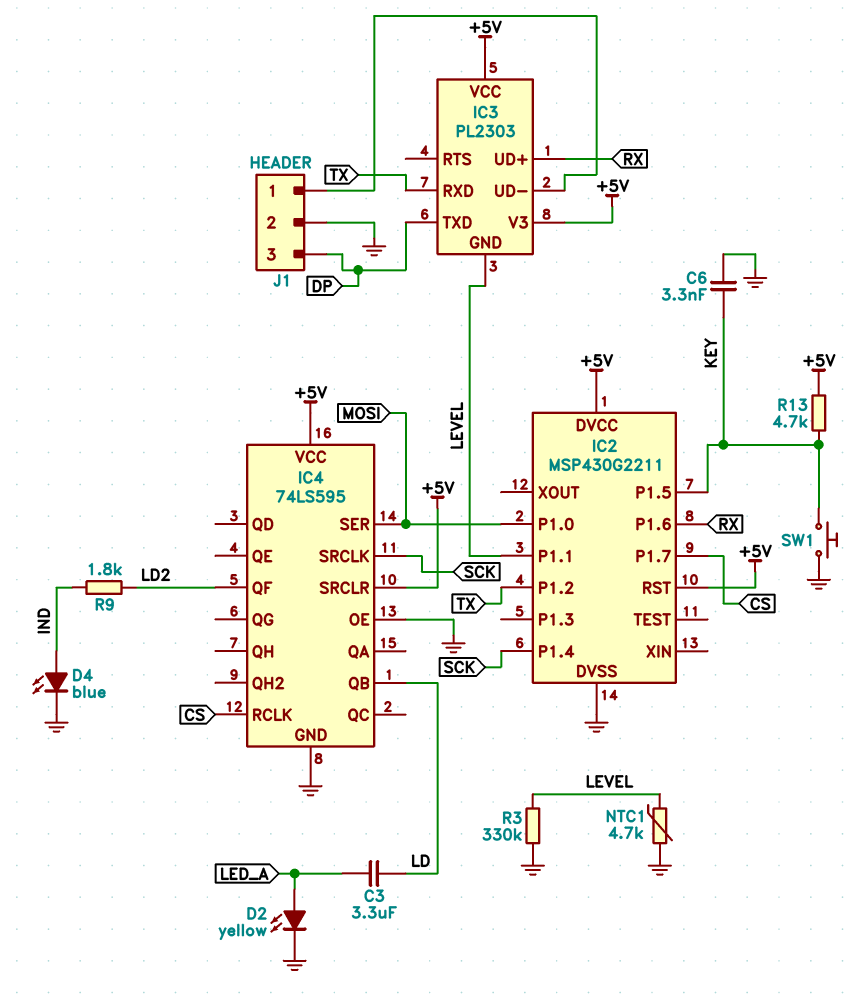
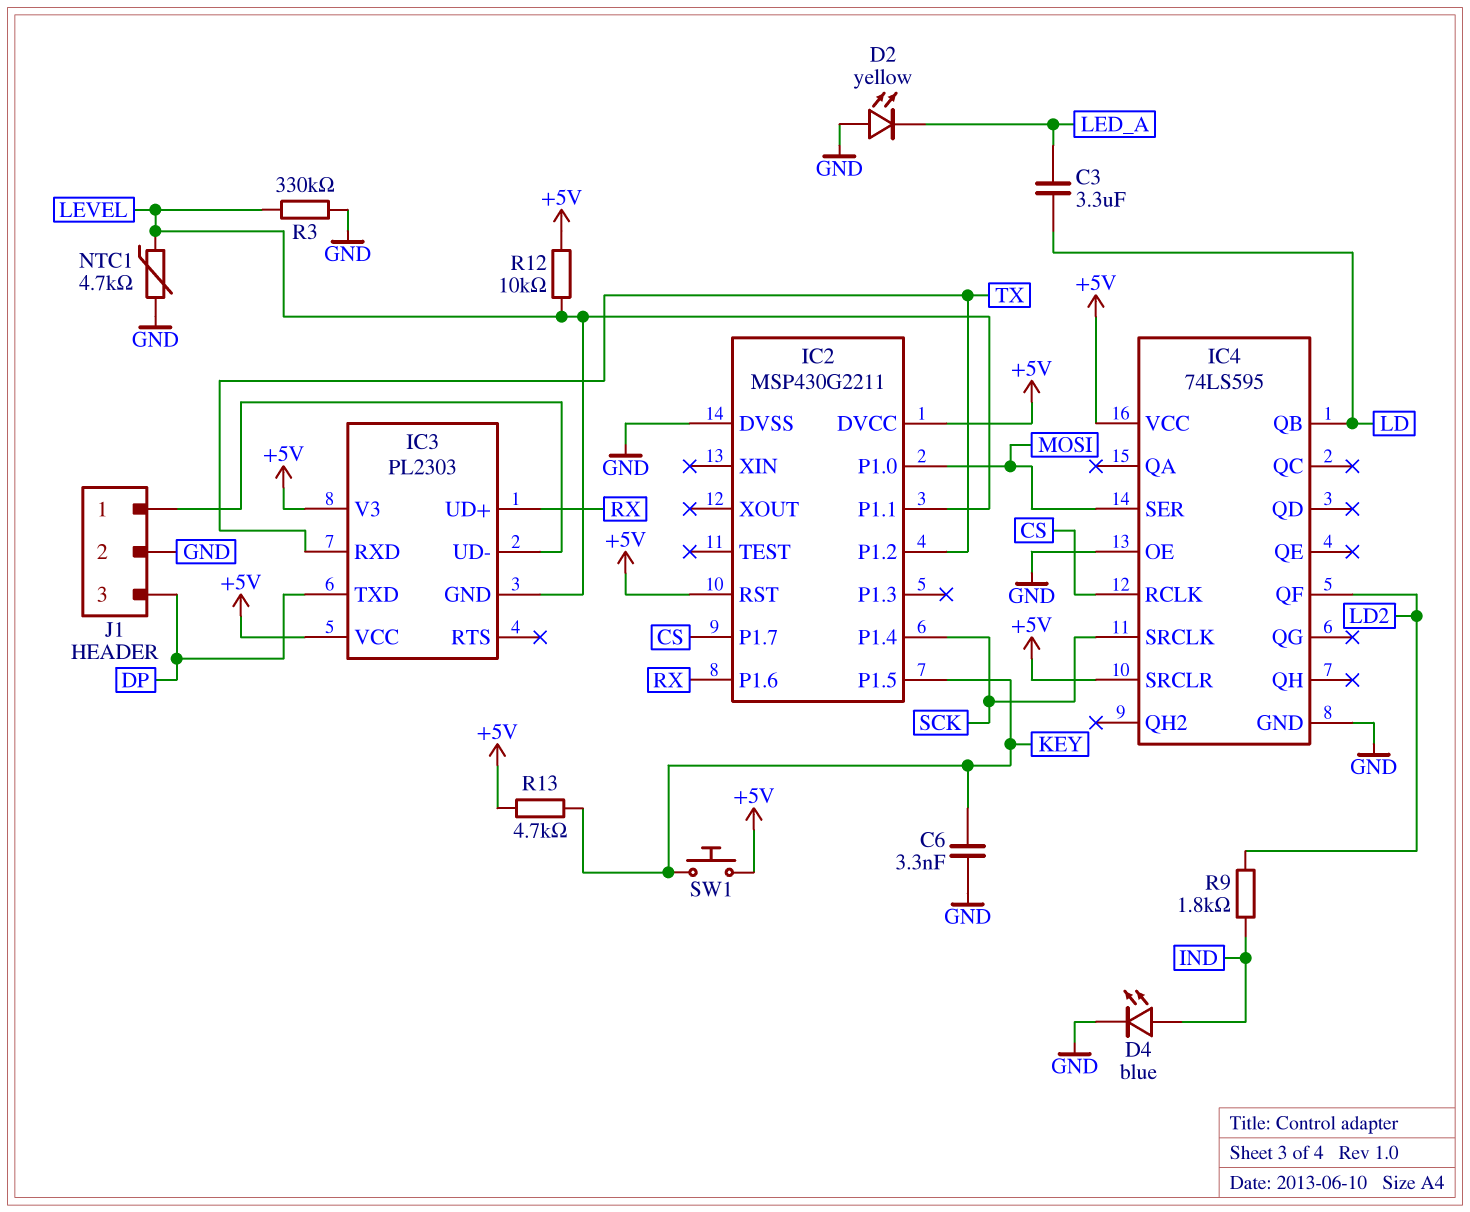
D2: LED yellow (A LED_A, K GND) -> LED yellow (A GND, K LED_A)
R12: none -> 10k (+5V, LEVEL)
SW1: button (GND, KEY) -> button (+5V, KEY)

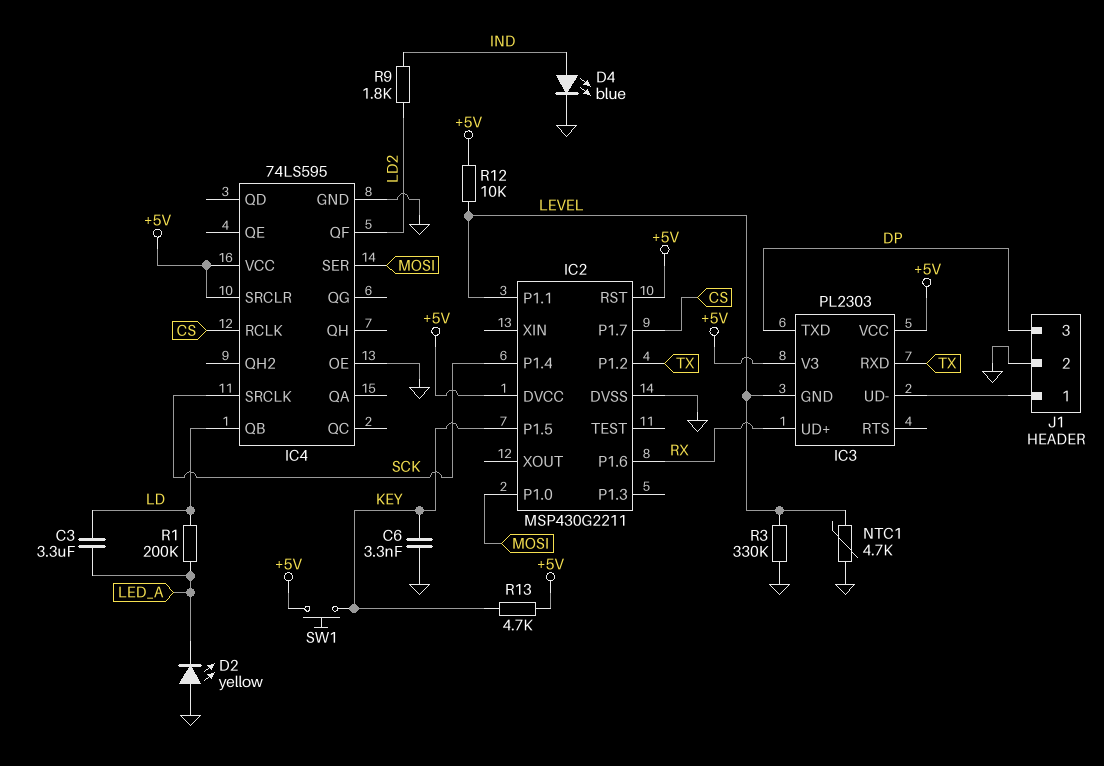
R1: none -> 200k (LD, LED_A)

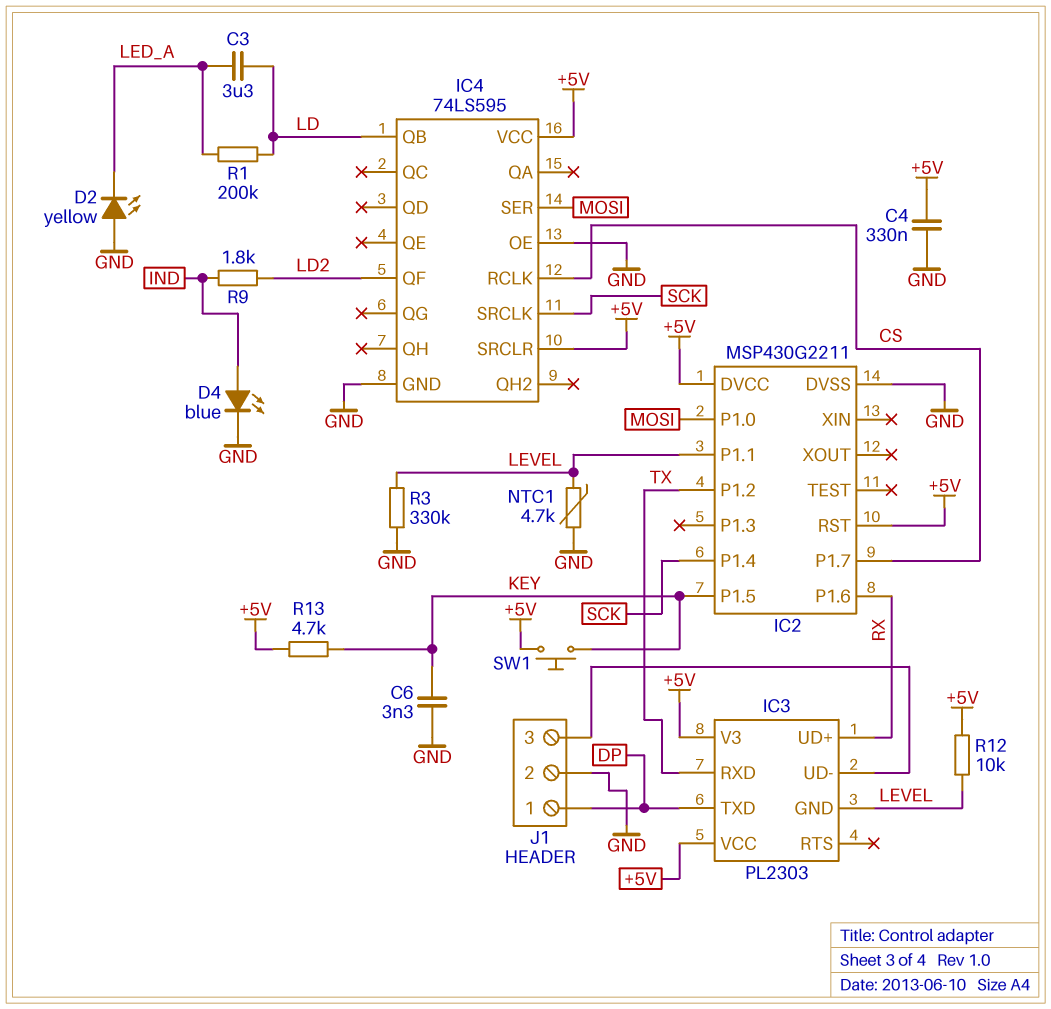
C4: none -> 330nF (+5V, GND)
J1 pin 1: IC3/UD- -> DP
J1 pin 3: DP -> IC3/UD-

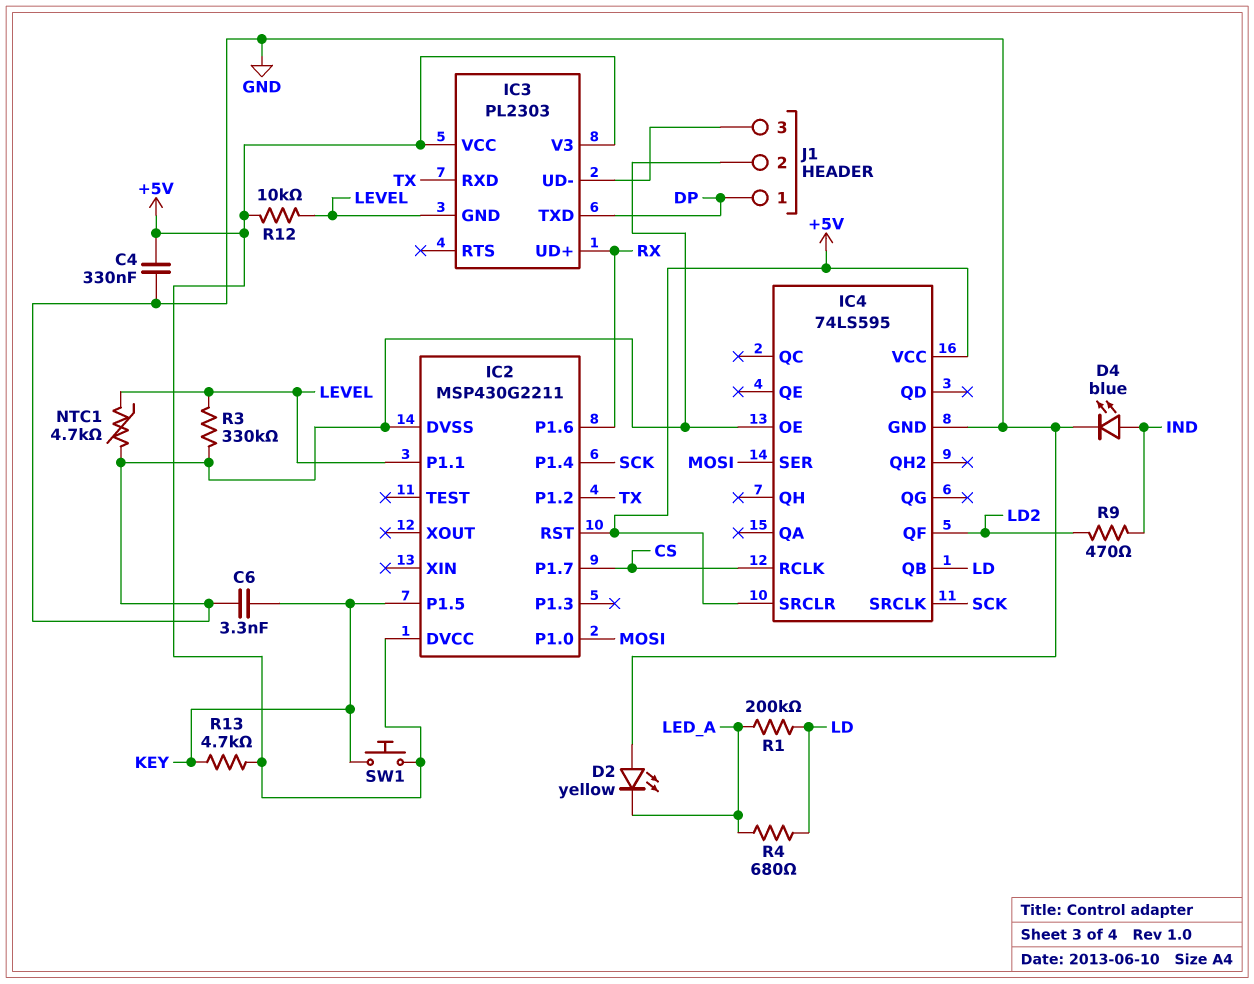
C3: 3.3uF (LD, LED_A) -> none
R4: none -> 680 (LD, LED_A)
R9: 1.8k (IND, LD2) -> 470 (IND, LD2)

